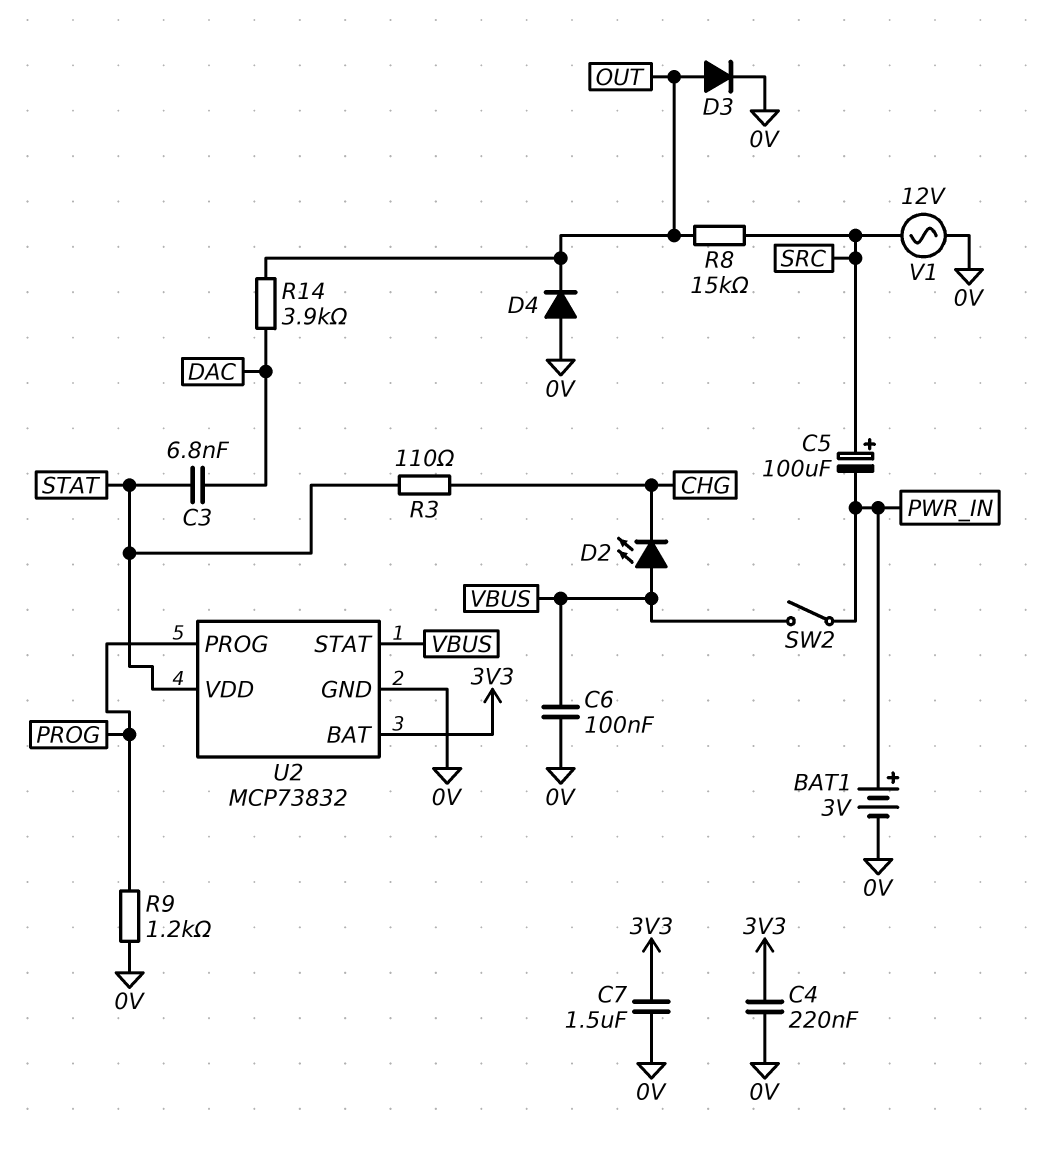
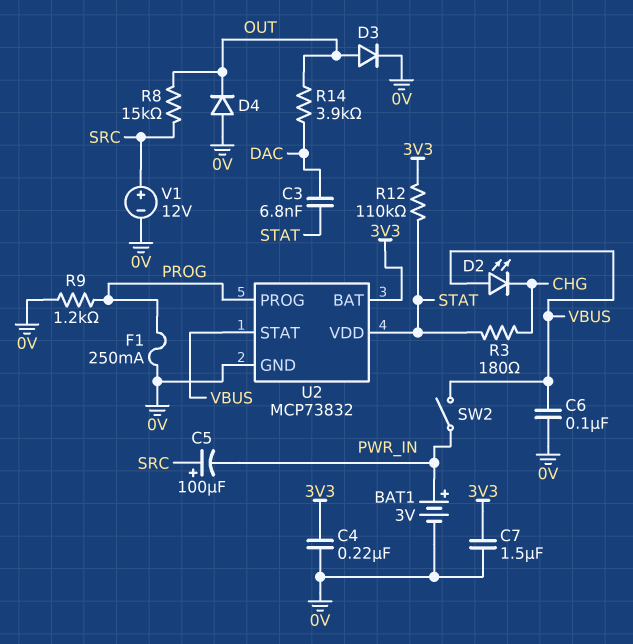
F1: none -> 250mA (0V, PROG)
R3: 110 (CHG, STAT) -> 180 (CHG, STAT)
R12: none -> 110k (3V3, STAT)
V1: AC 12V (0V, SRC) -> 12V (plus SRC, minus 0V)

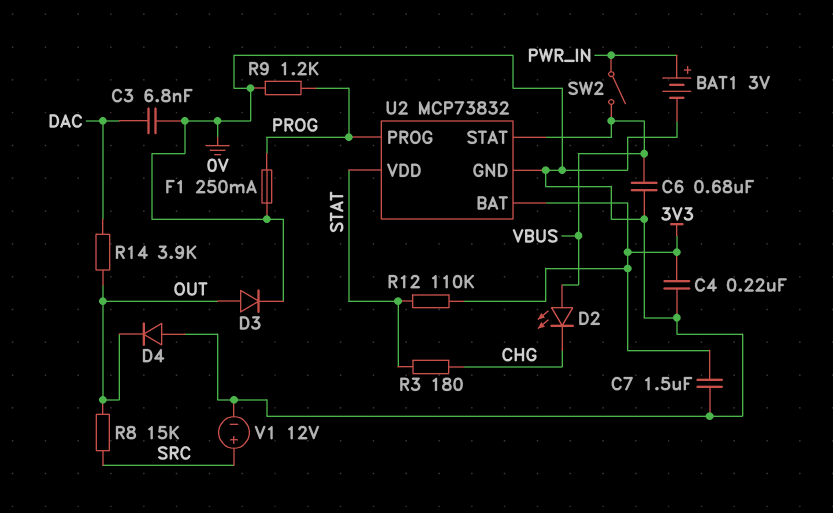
C3: 6.8nF (DAC, STAT) -> 6.8nF (0V, DAC)
C5: 100uF (plus SRC, minus PWR_IN) -> none
C6: 100nF (0V, VBUS) -> 680nF (0V, VBUS)

